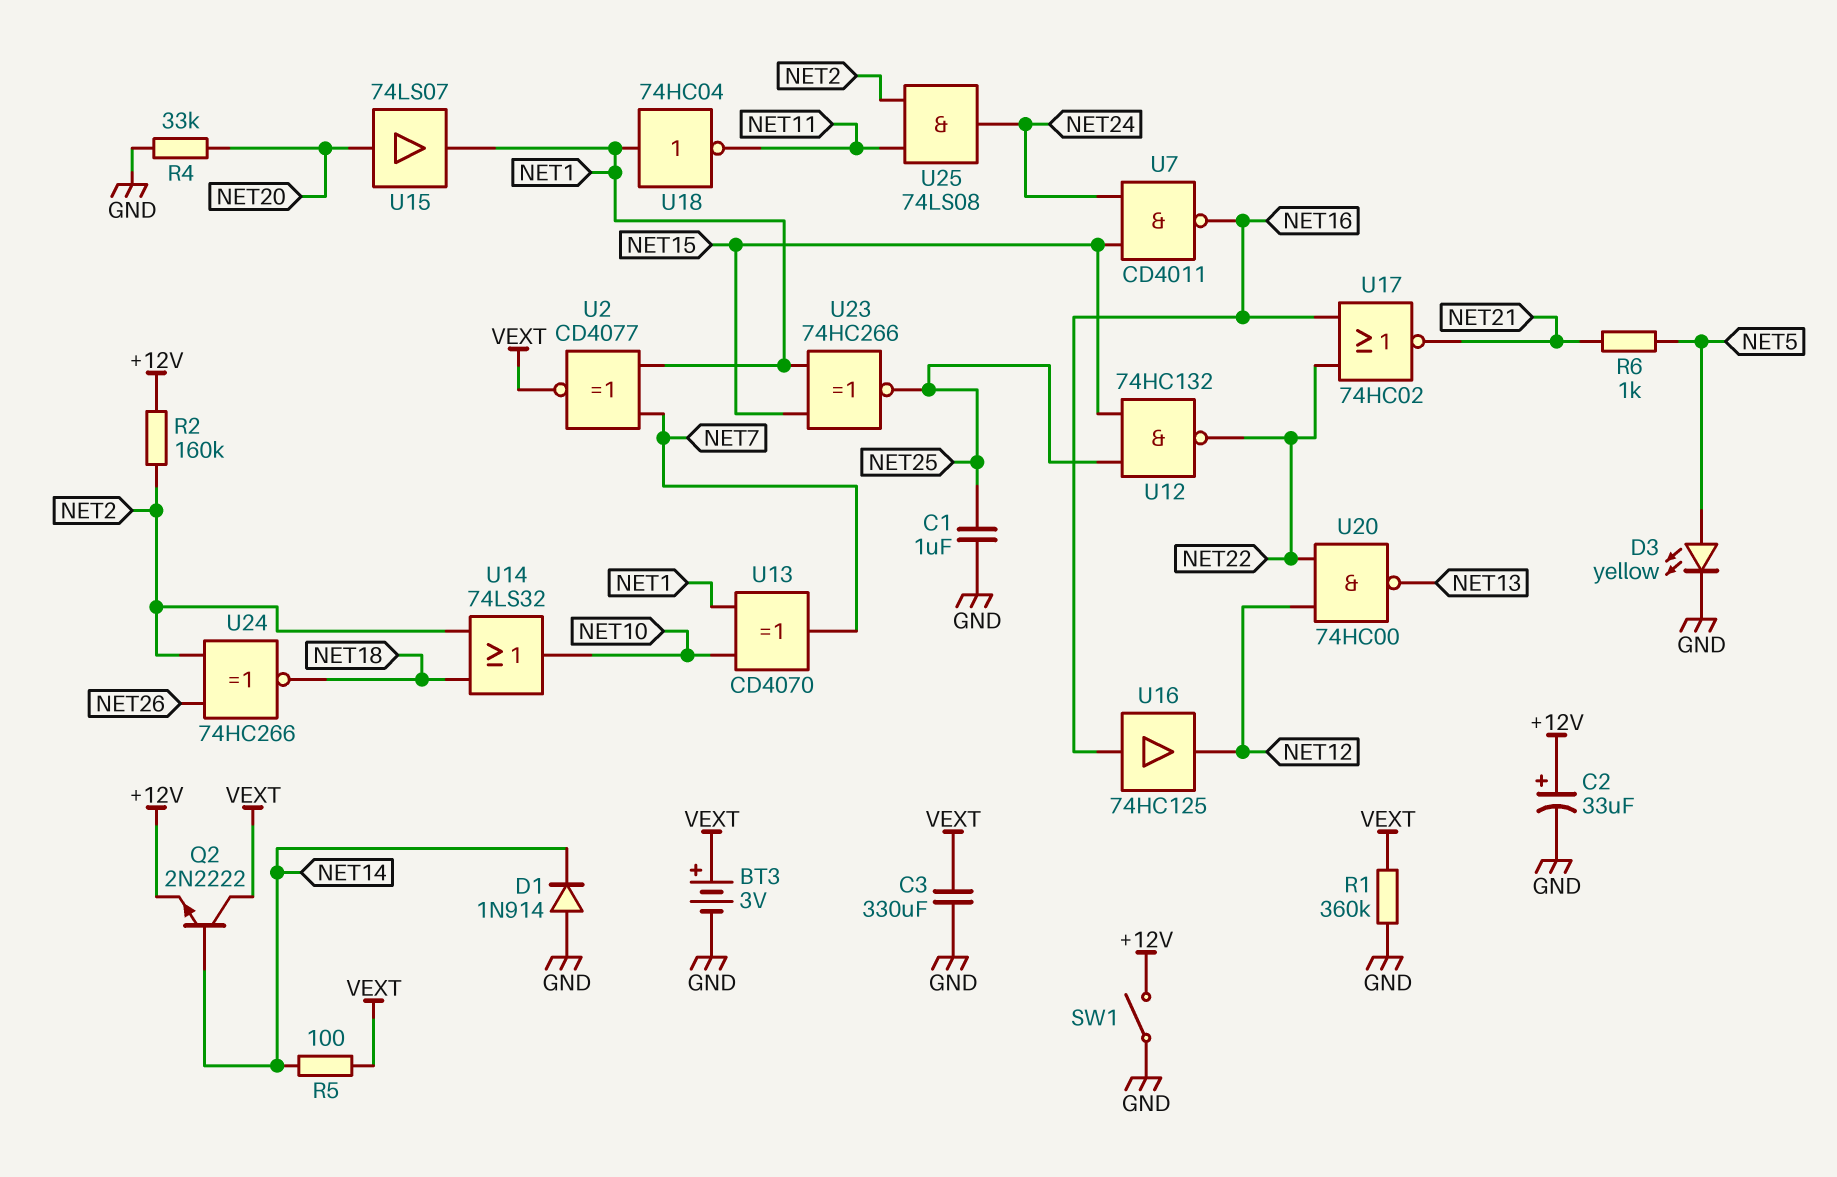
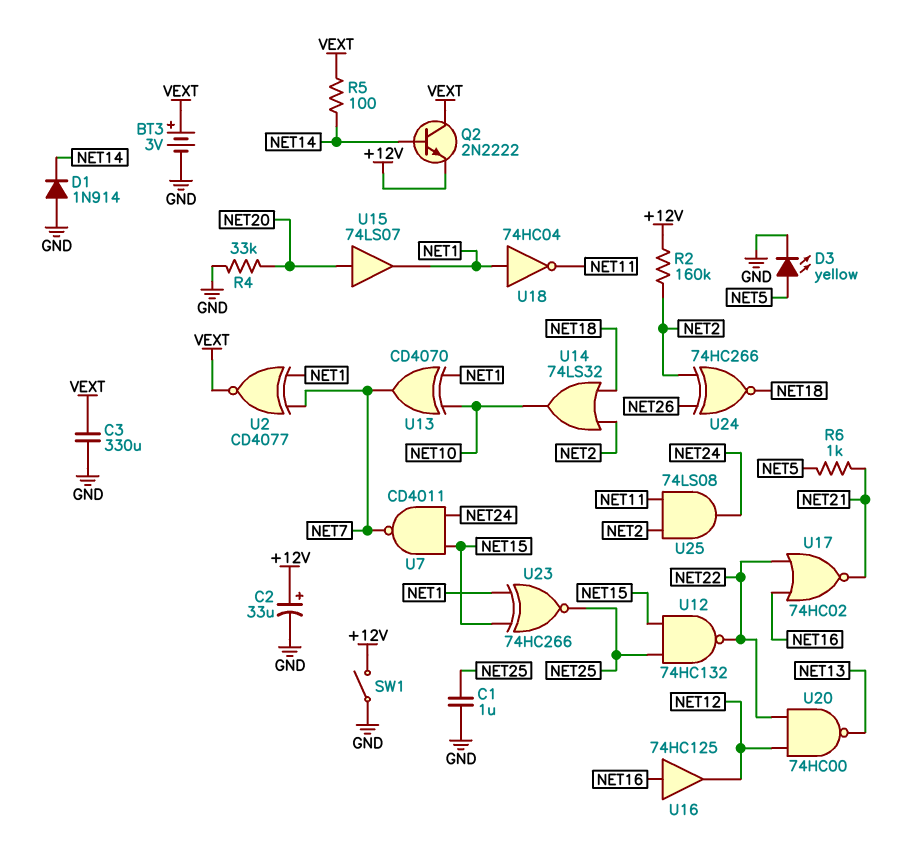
R1: 360k (GND, VEXT) -> none
U7: NAND CD4011 (in NET15, in NET24, out NET16) -> NAND CD4011 (in NET15, in NET24, out NET7)

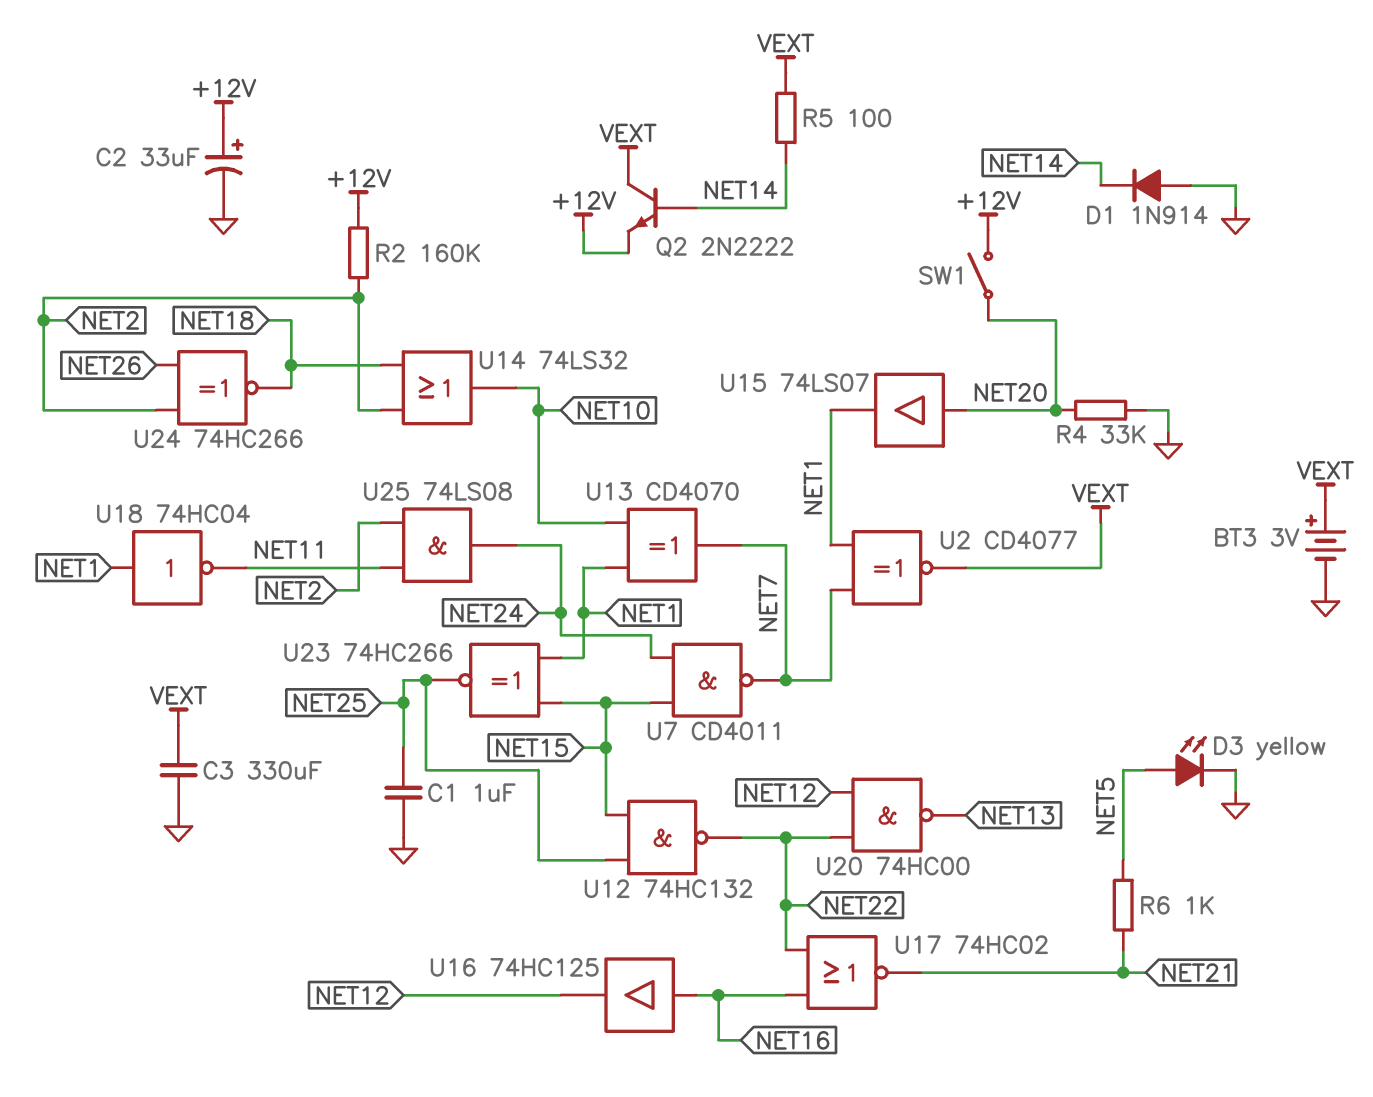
SW1: switch (+12V, GND) -> switch (+12V, NET20)

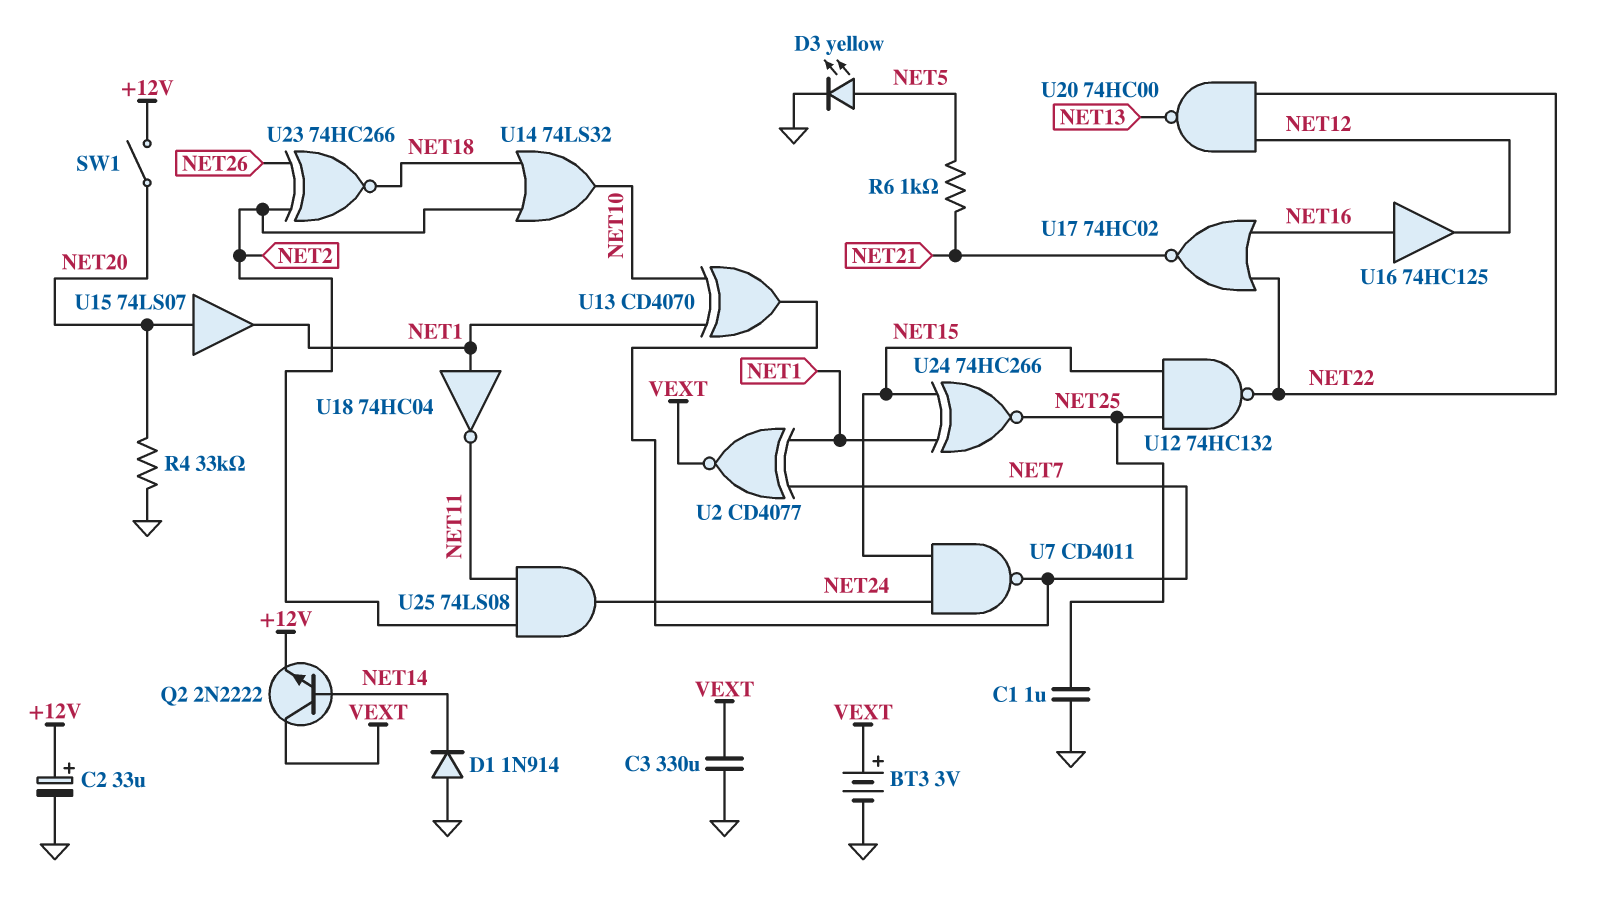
R2: 160k (+12V, NET2) -> none
R5: 100 (NET14, VEXT) -> none
U23: XNOR 74HC266 (in NET1, in NET15, out NET25) -> XNOR 74HC266 (in NET2, in NET26, out NET18)
U24: XNOR 74HC266 (in NET2, in NET26, out NET18) -> XNOR 74HC266 (in NET1, in NET15, out NET25)

